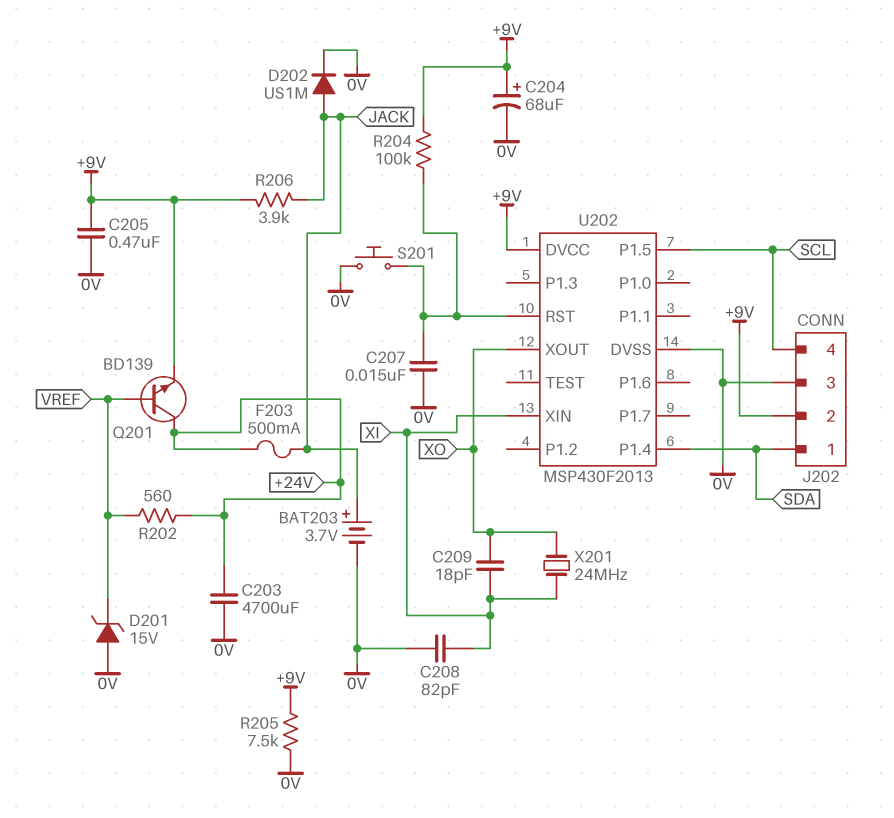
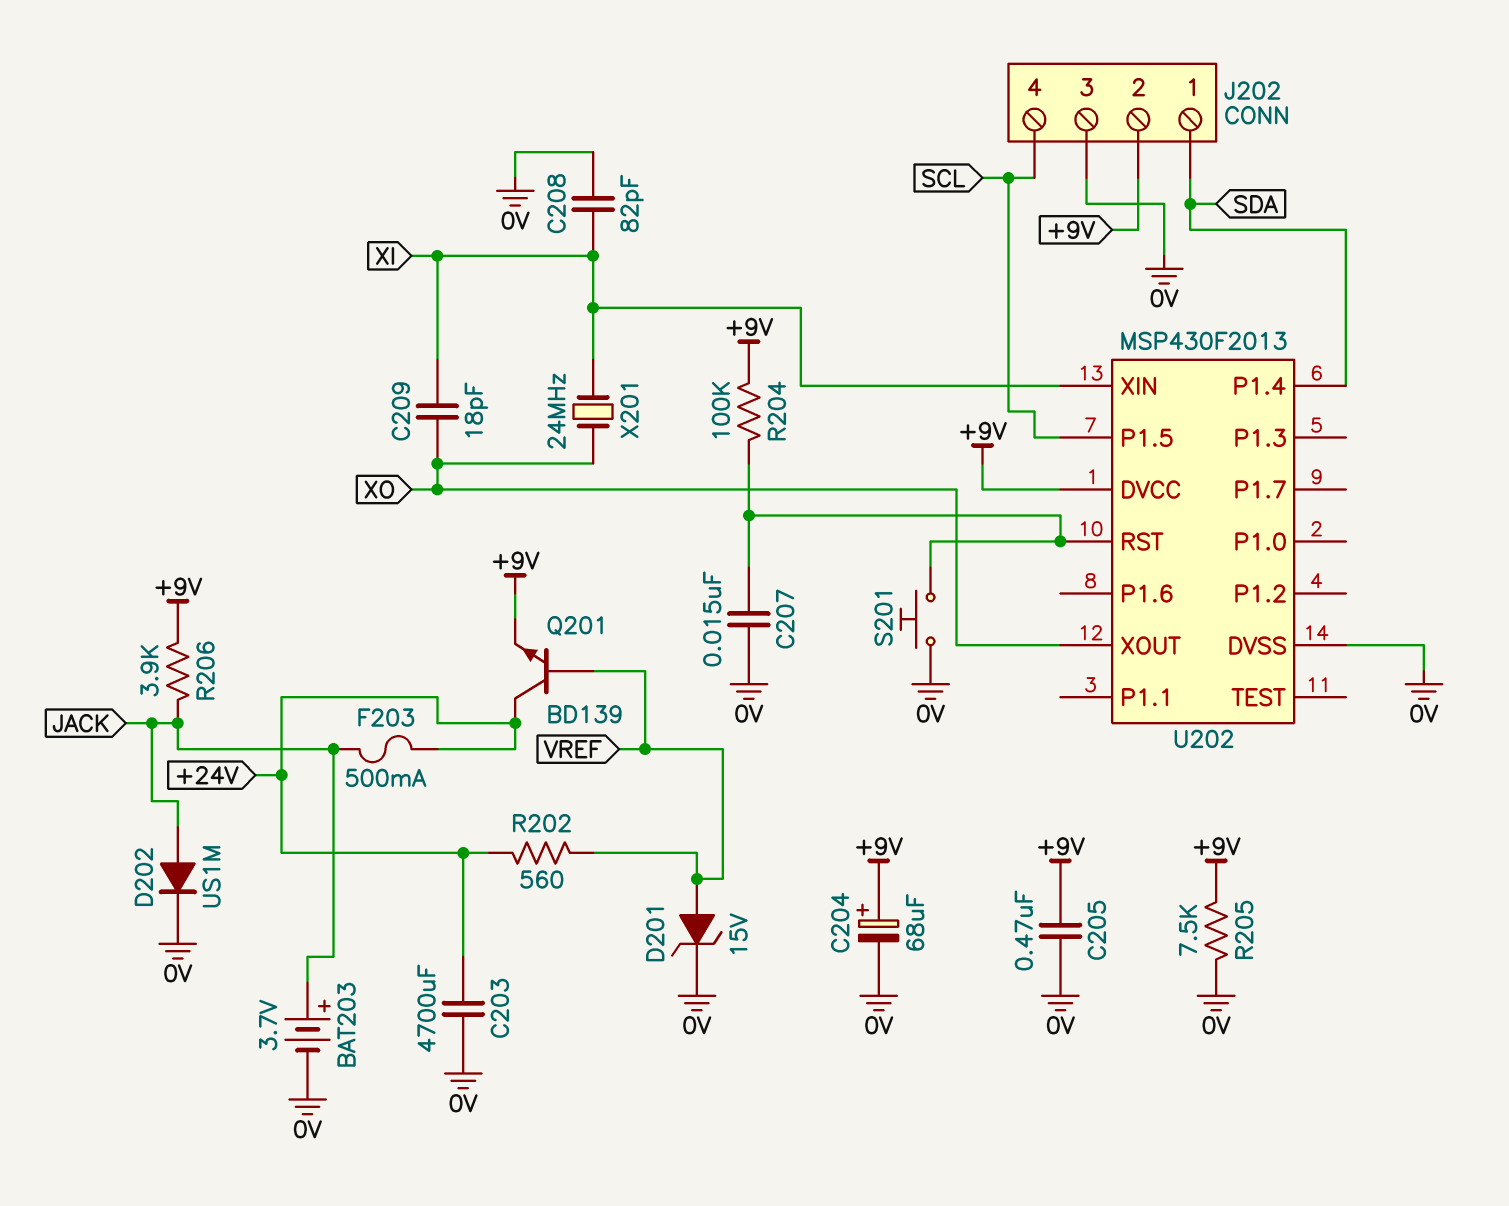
D201: zener 15V (A 0V, K VREF) -> zener 15V (A VREF, K 0V)

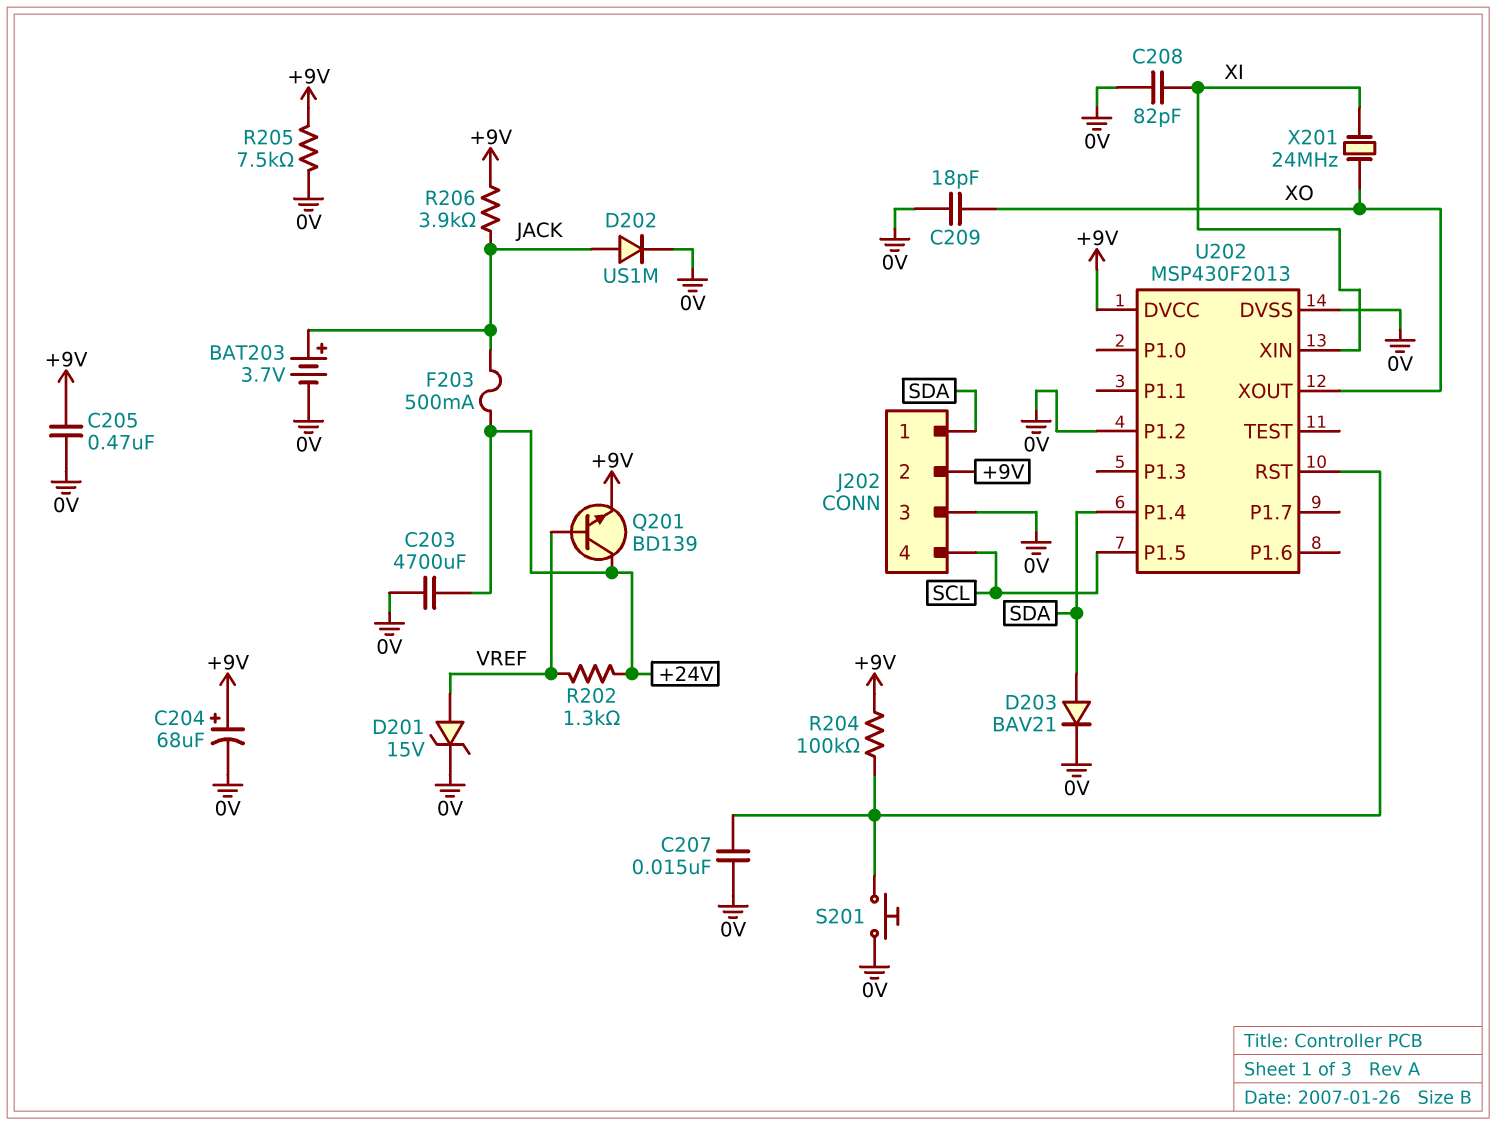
C209: 18pF (XI, XO) -> 18pF (0V, XO)
D203: none -> diode BAV21 (A SDA, K 0V)
R202: 560 (+24V, VREF) -> 1.3k (+24V, VREF)
U202 pin P1.2: none -> 0V

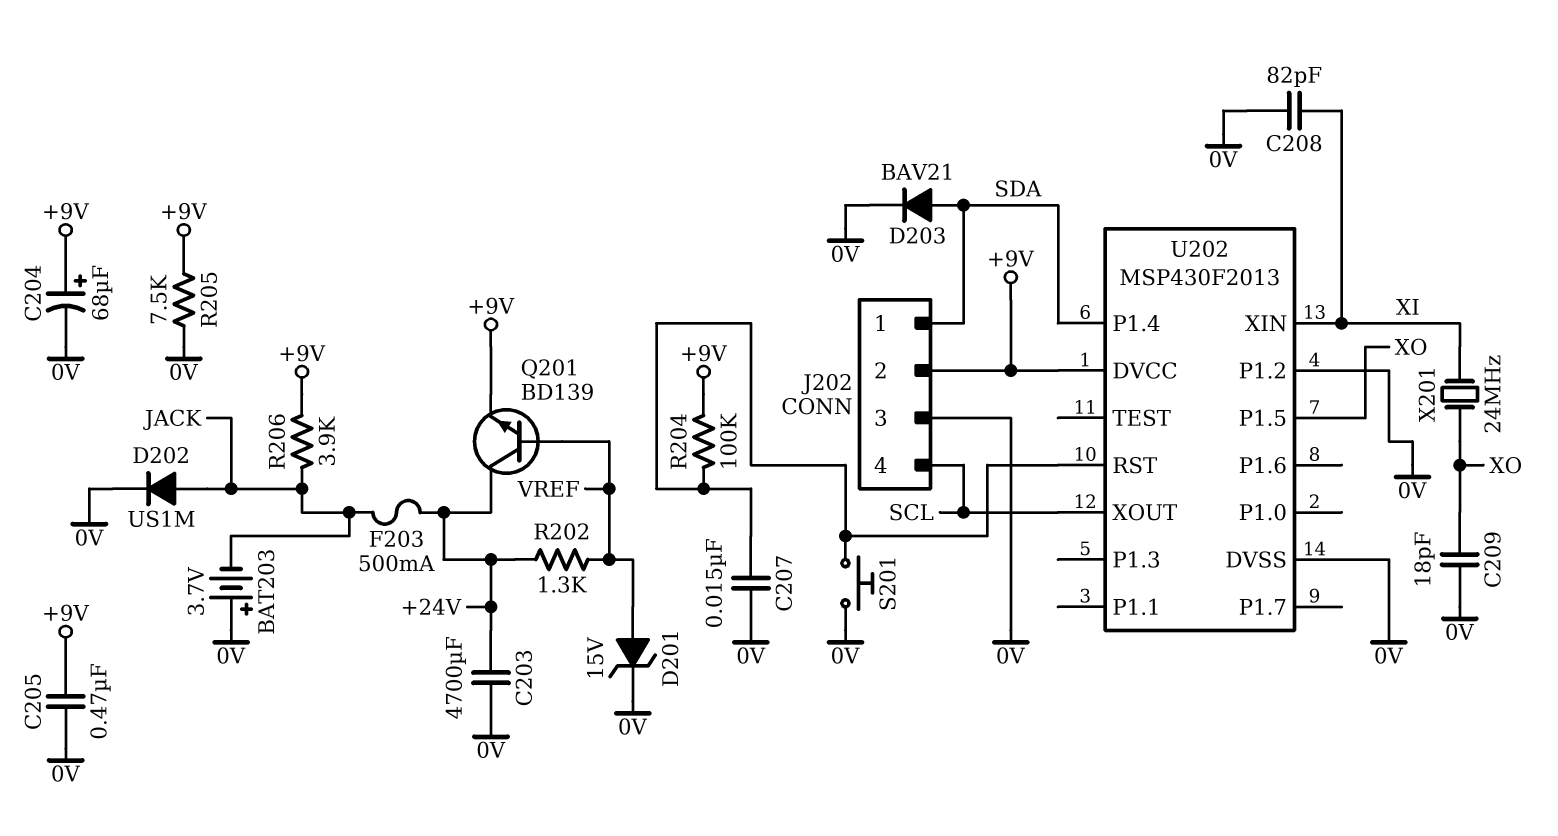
BAT203: 3.7V (plus JACK, minus 0V) -> 3.7V (plus 0V, minus JACK)
U202 pin P1.5: SCL -> XO
U202 pin XOUT: XO -> SCL

